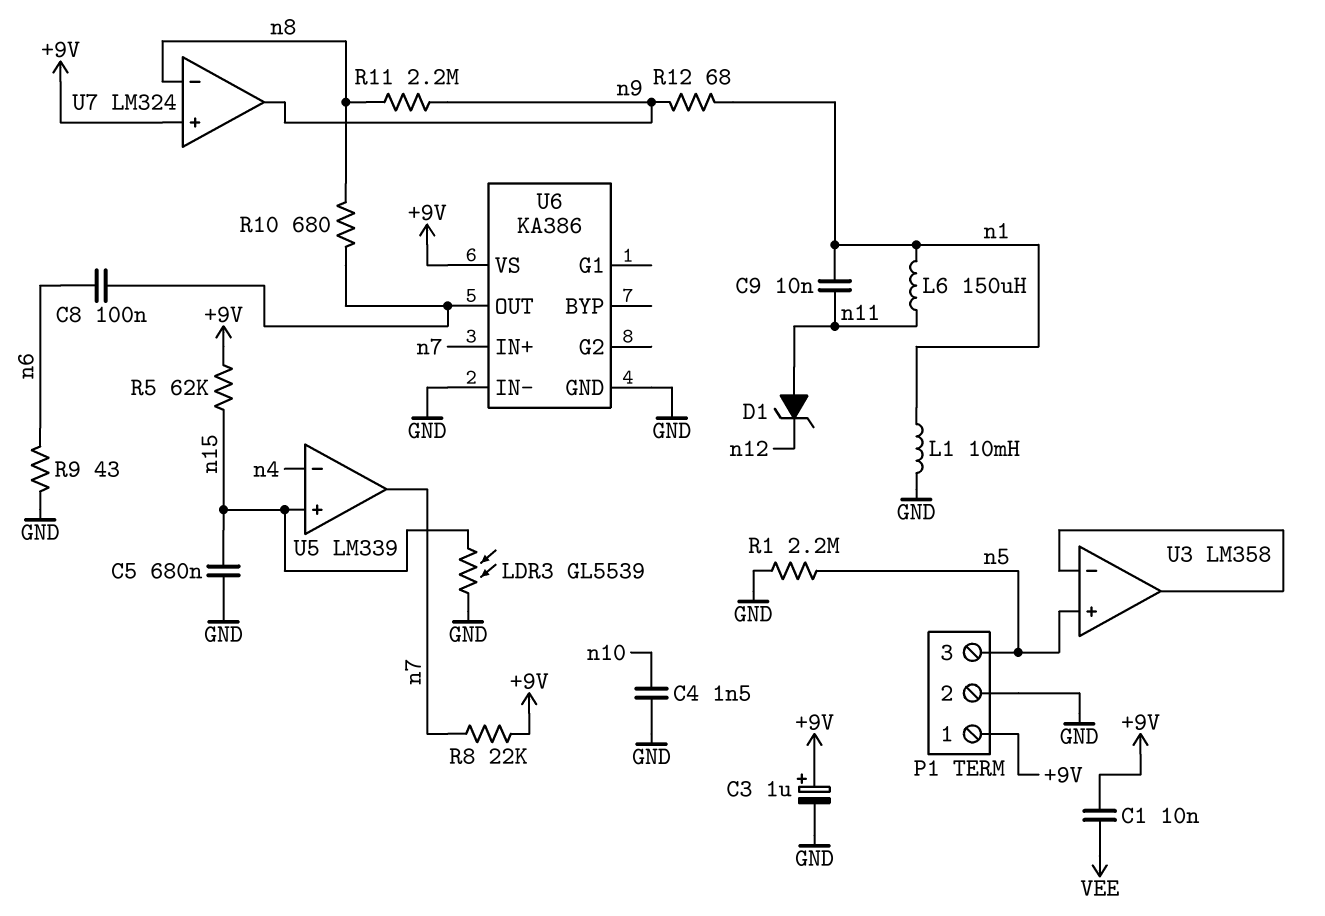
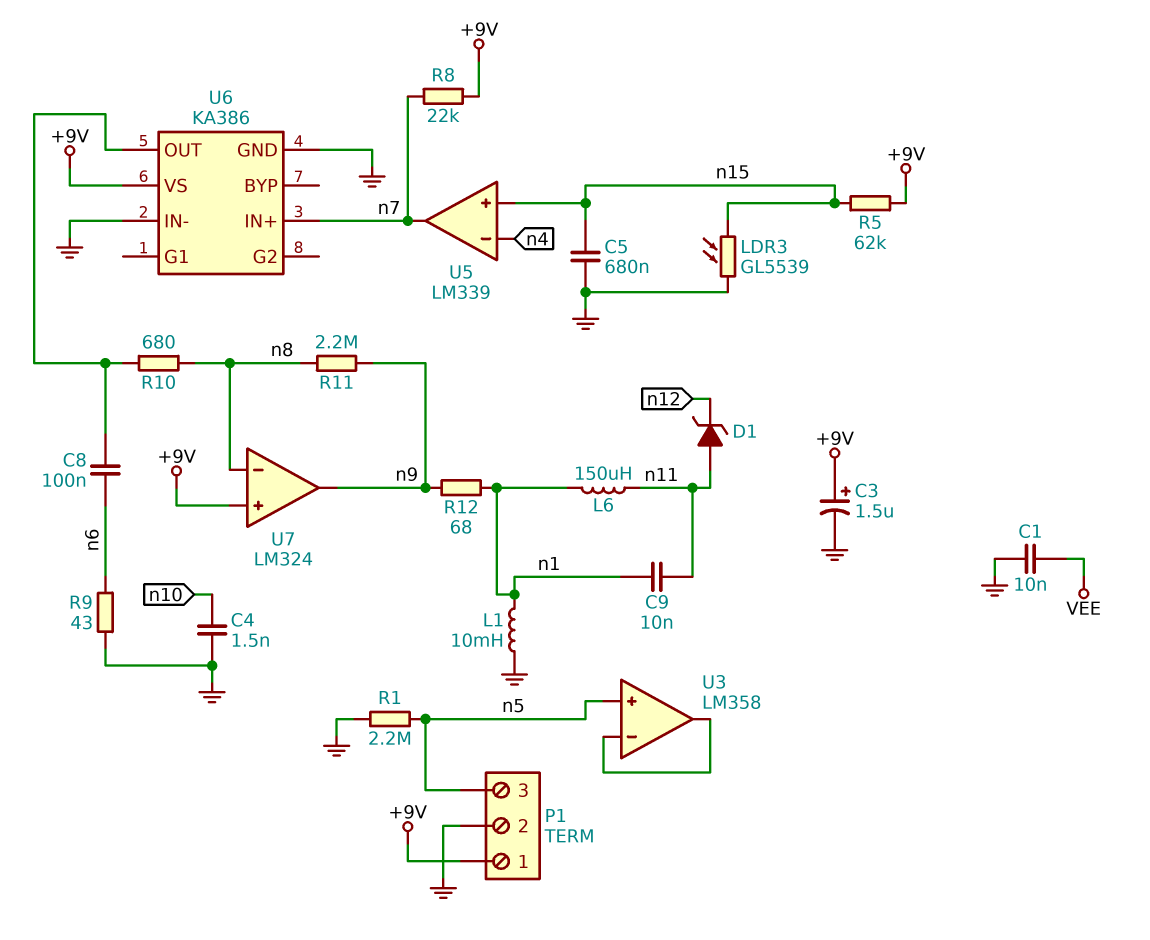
C1: 10nF (+9V, VEE) -> 10nF (GND, VEE)
C3: 1uF (plus +9V, minus GND) -> 1.5uF (plus +9V, minus GND)

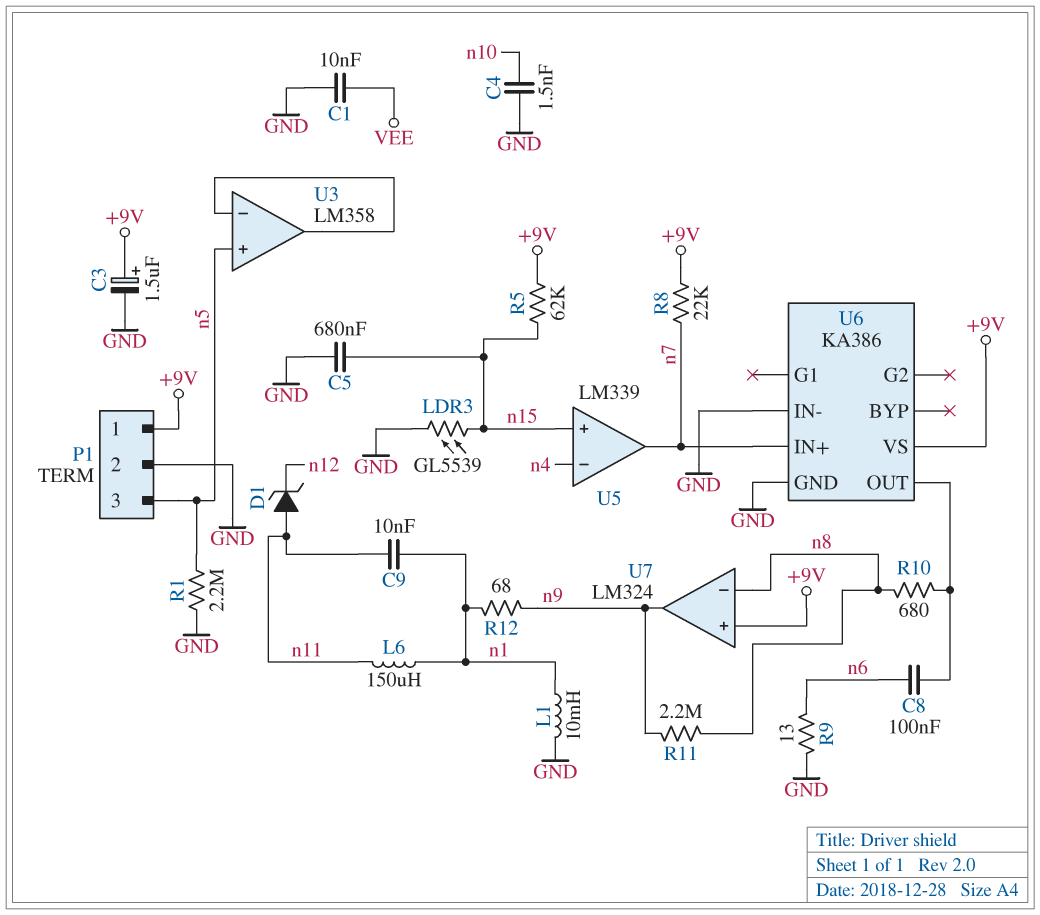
R9: 43 (GND, n6) -> 13 (GND, n6)

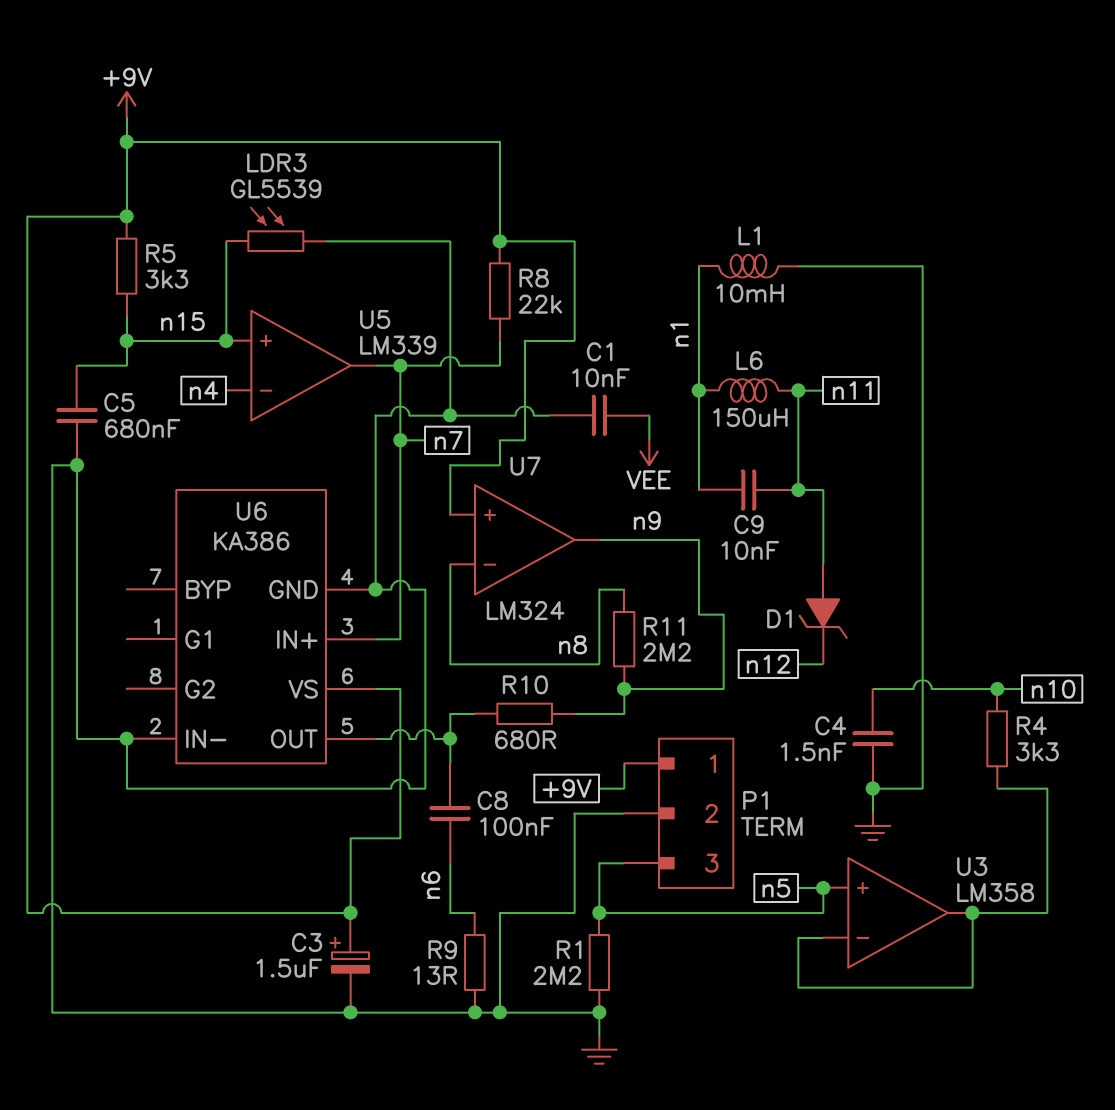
R4: none -> 3.3k (U3/in-, n10)
R5: 62k (+9V, n15) -> 3.3k (+9V, n15)
R10: 680 (U6/OUT, n8) -> 680 (U6/OUT, n9)
R12: 68 (n1, n9) -> none

